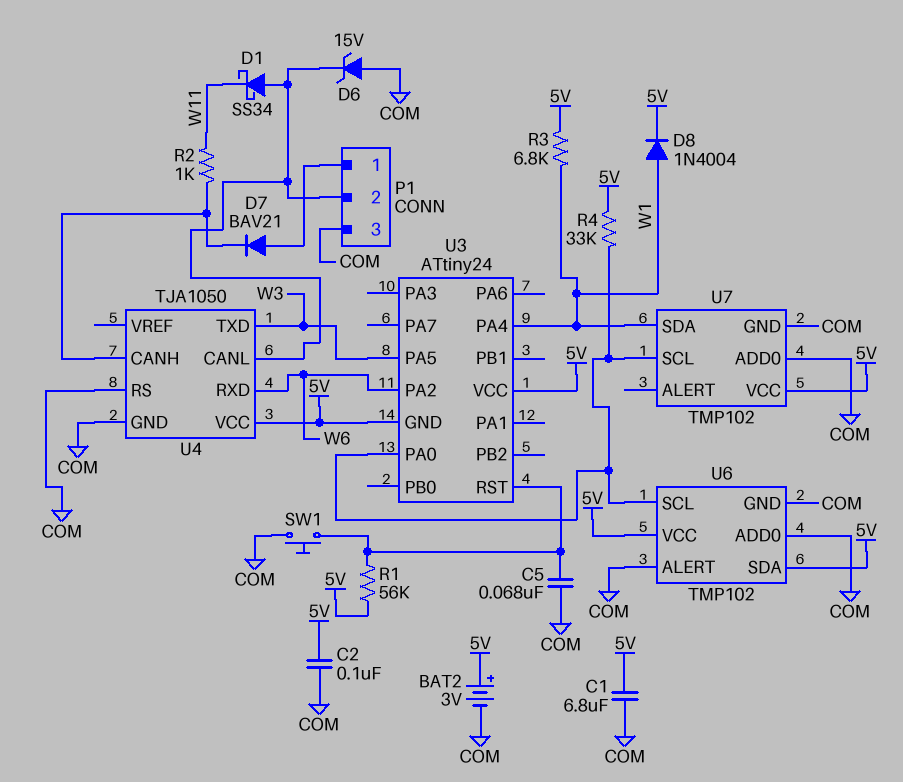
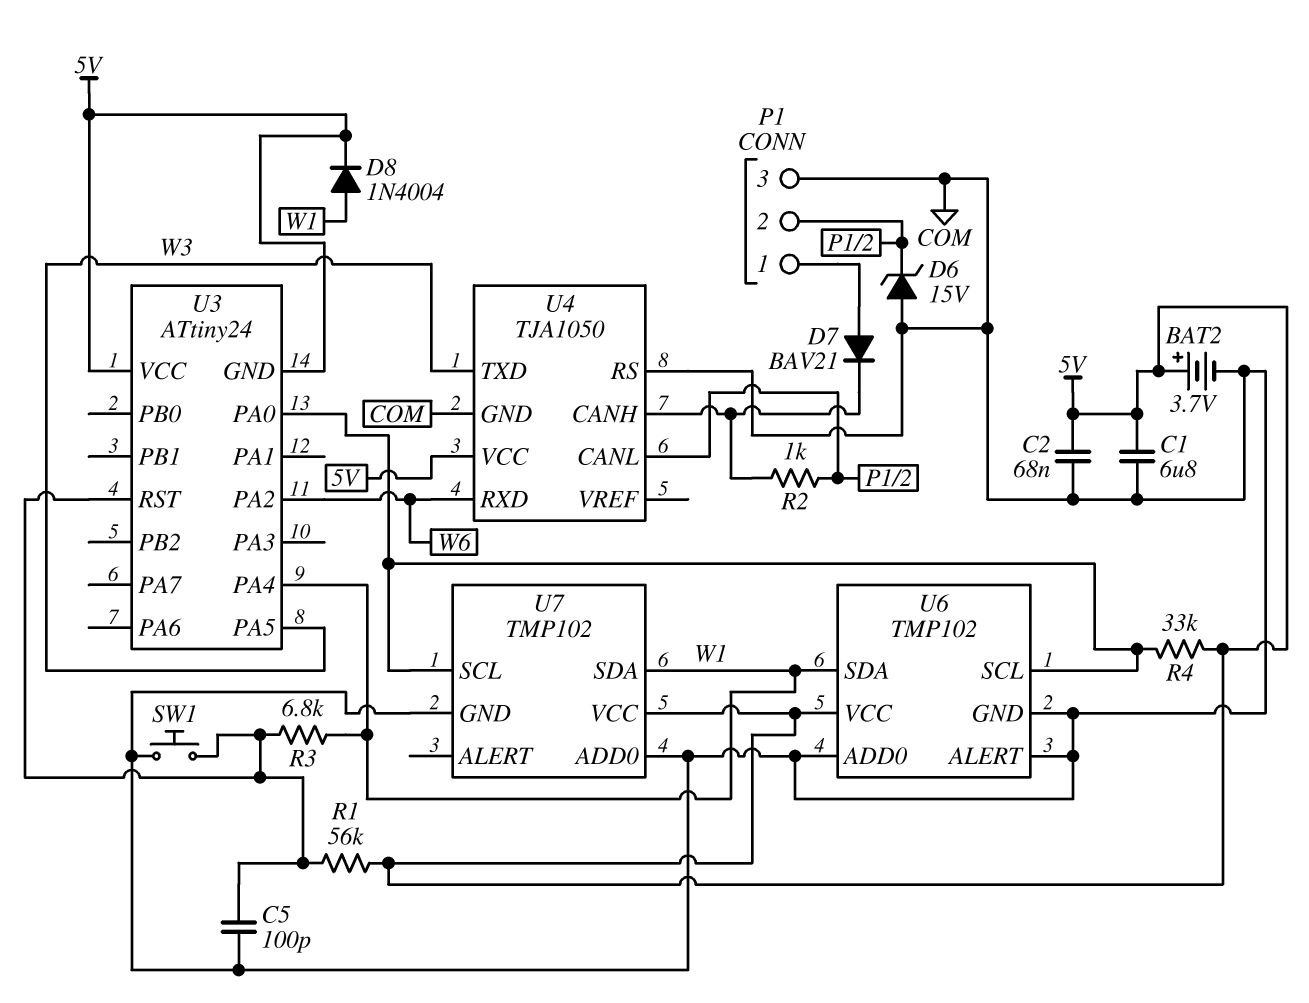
BAT2: 3V (plus 5V, minus COM) -> 3.7V (plus 5V, minus COM)
C2: 100nF (5V, COM) -> 68nF (5V, COM)
C5: 68nF (COM, U3/RST) -> 100pF (COM, U3/RST)
D1: schottky SS34 (A P1/2, K W11) -> none
R2: 1k (U4/CANH, W11) -> 1k (P1/2, U4/CANH)
R3: 6.8k (5V, W1) -> 6.8k (U3/RST, W1)
U6 pin SDA: 5V -> W1

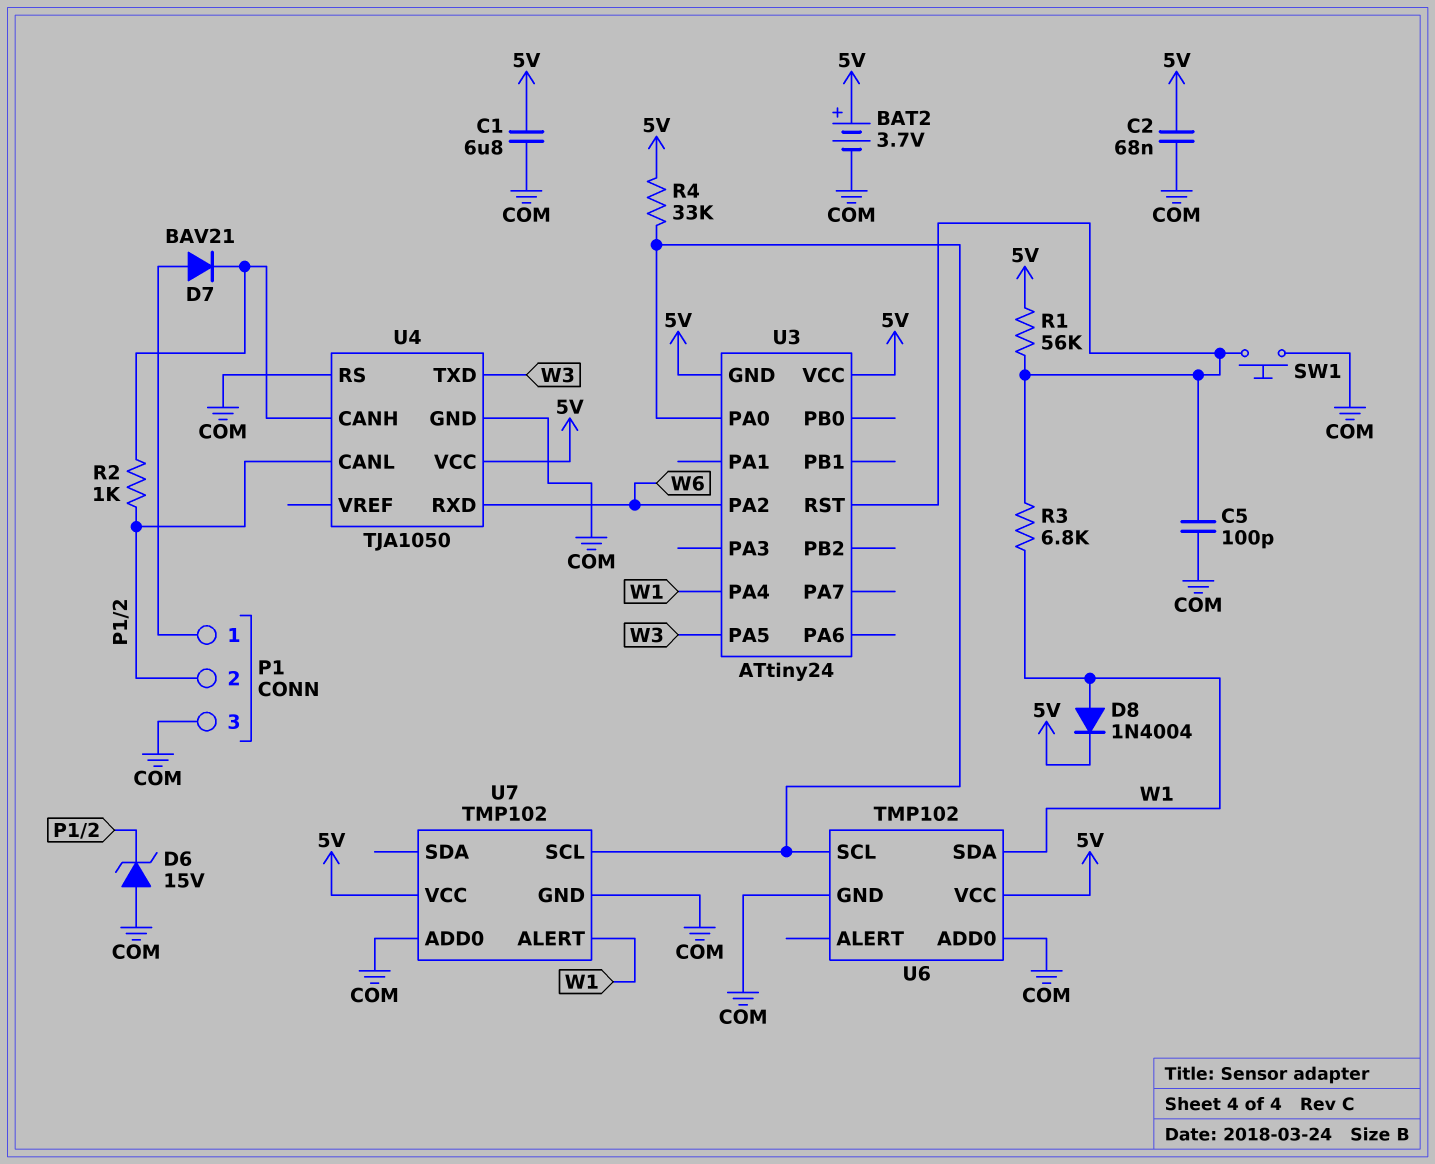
U6 pin ALERT: COM -> none
U7 pin ALERT: none -> W1
U7 pin SDA: W1 -> none

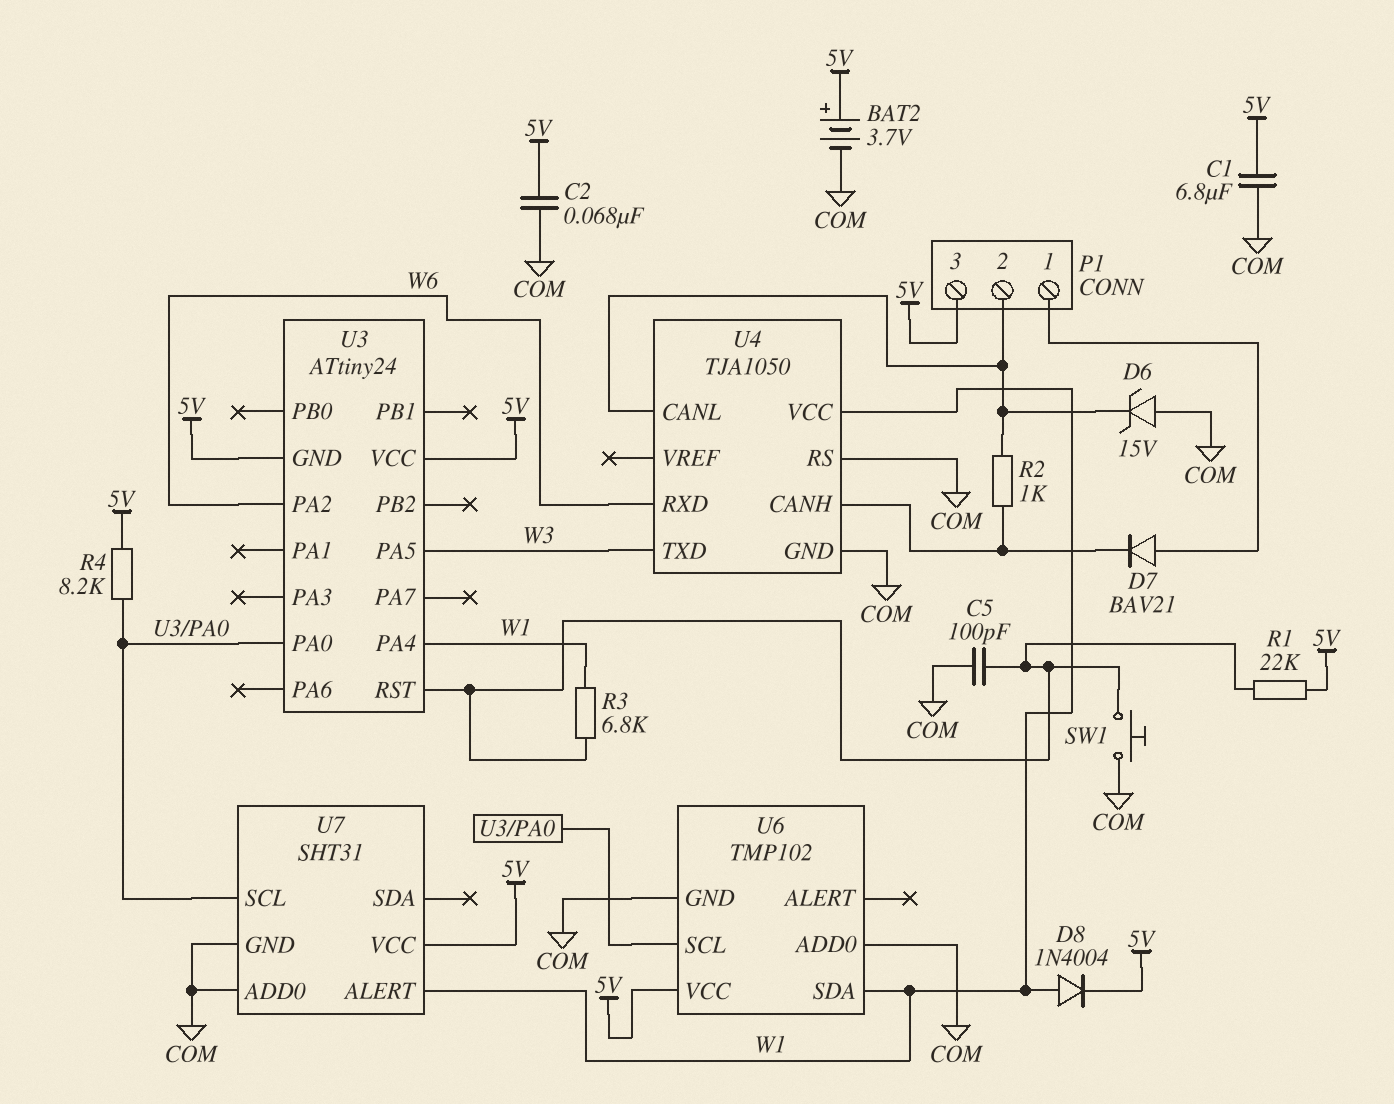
P1 pin 3: COM -> 5V
R1: 56k (5V, U3/RST) -> 22k (5V, U3/RST)
R4: 33k (5V, U3/PA0) -> 8.2k (5V, U3/PA0)
U4 pin VCC: 5V -> W1
U7: TMP102 -> SHT31

